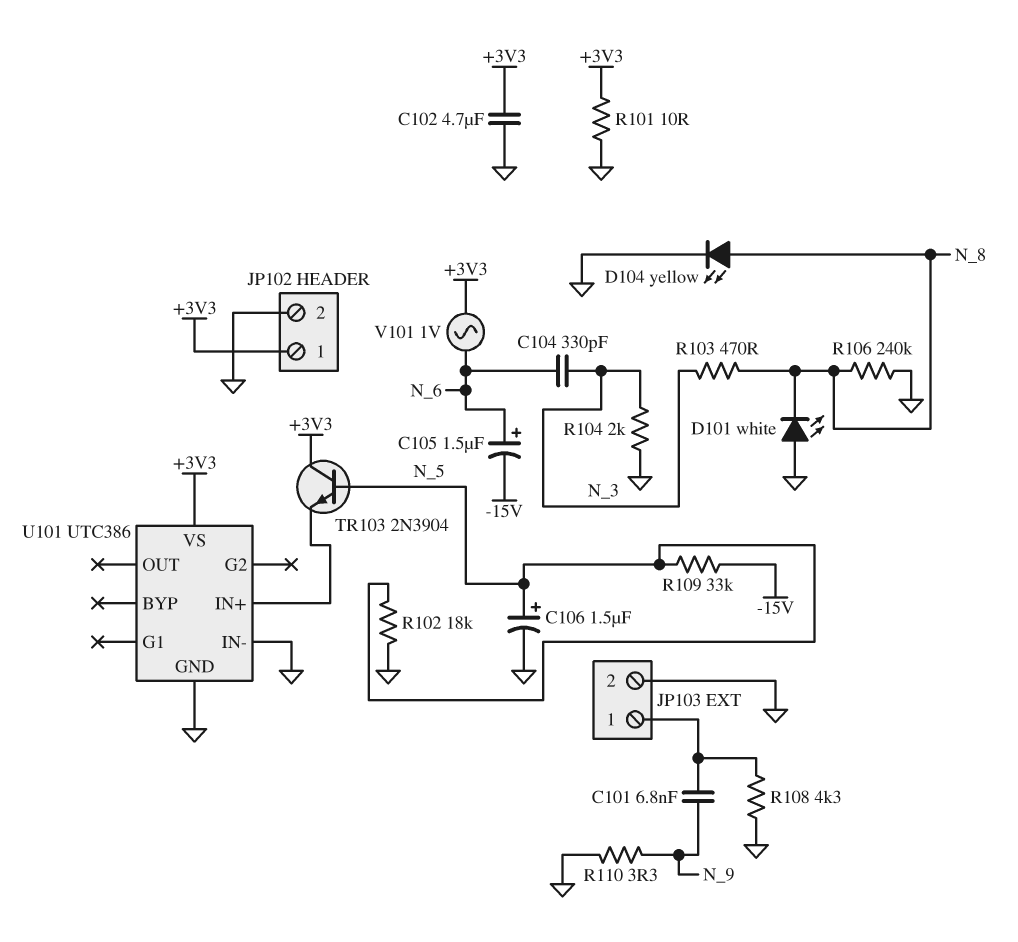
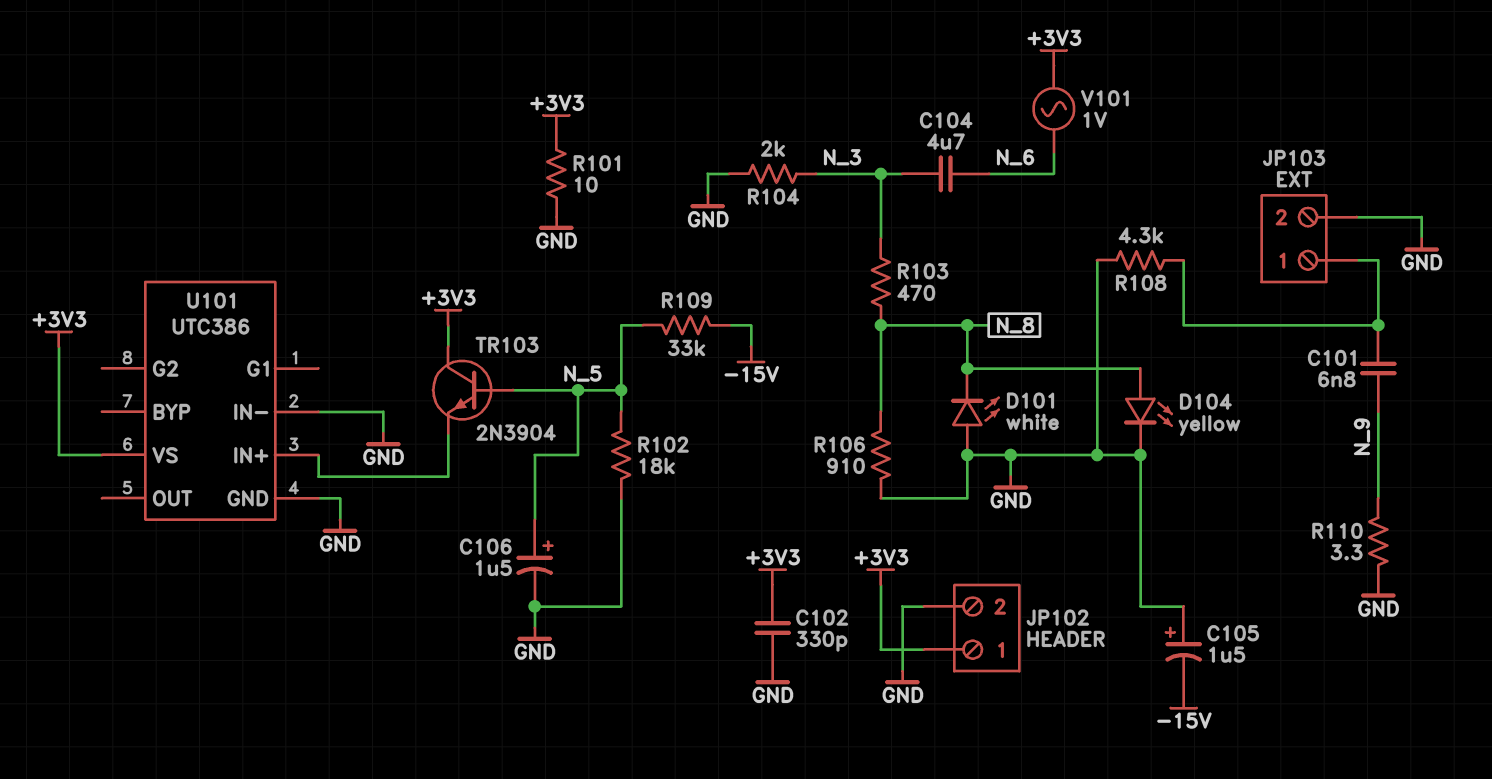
C102: 4.7uF (+3V3, GND) -> 330pF (+3V3, GND)
C104: 330pF (N_3, N_6) -> 4.7uF (N_3, N_6)
C105: 1.5uF (plus N_6, minus -15V) -> 1.5uF (plus GND, minus -15V)
R106: 240k (GND, N_8) -> 910 (GND, N_8)

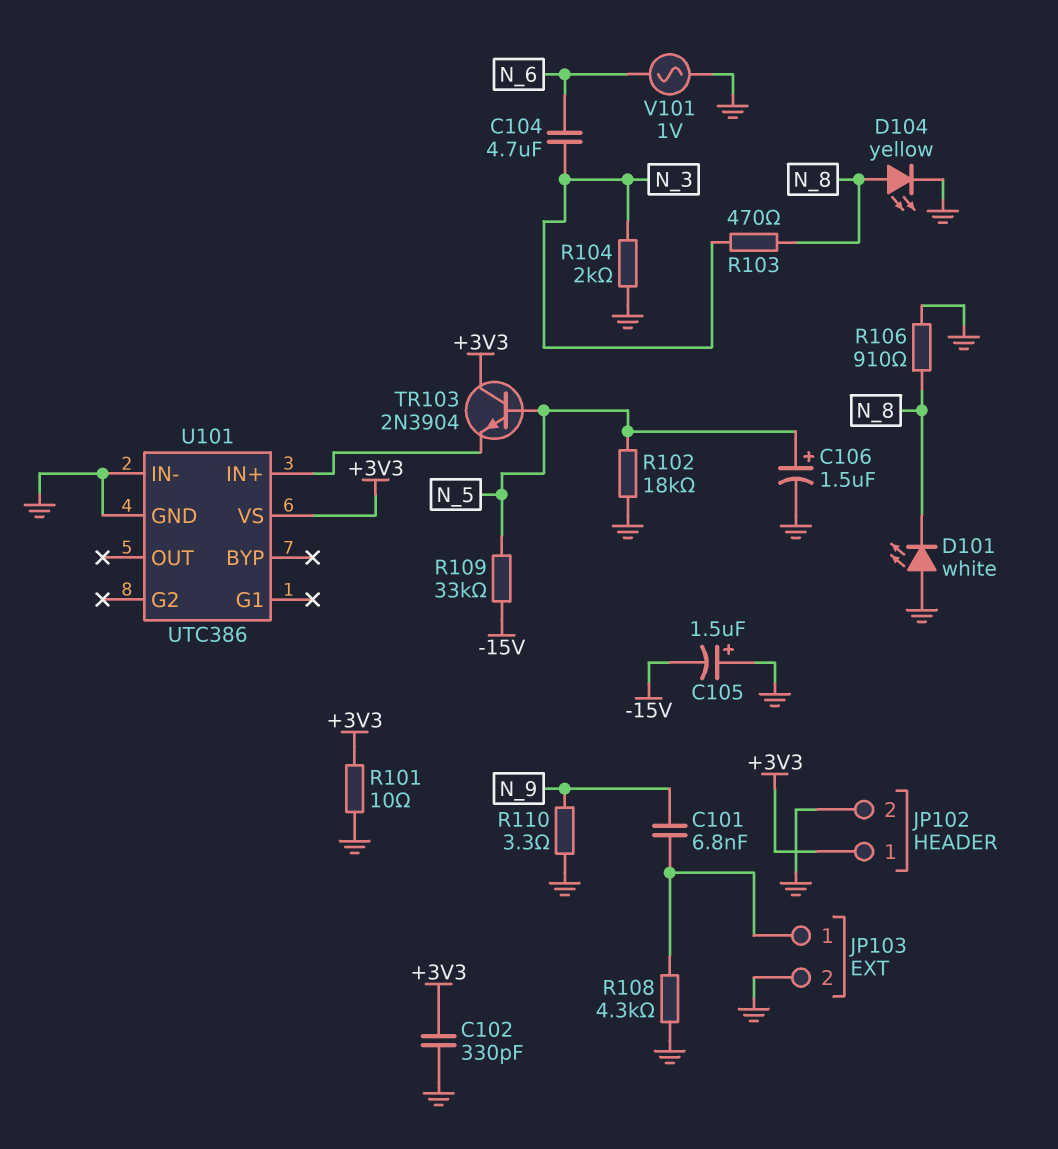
V101: AC 1V (+3V3, N_6) -> AC 1V (GND, N_6)

